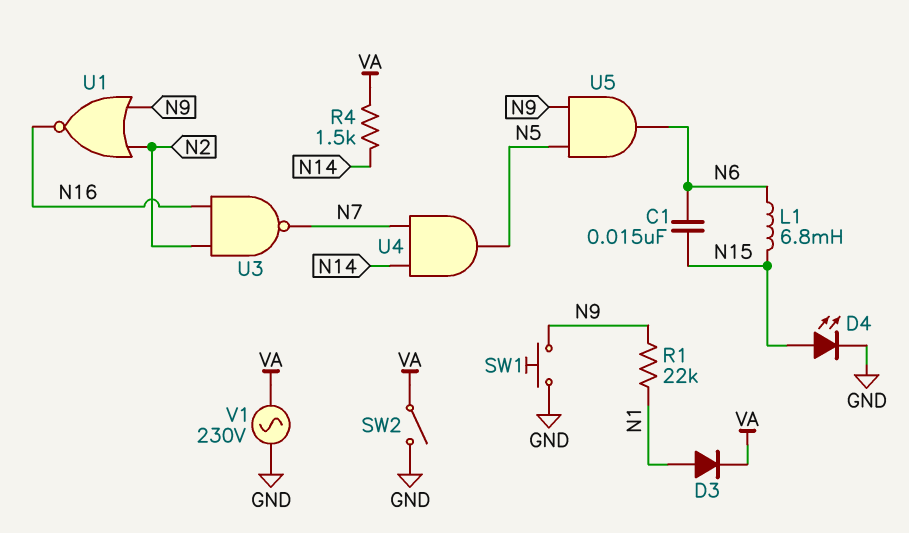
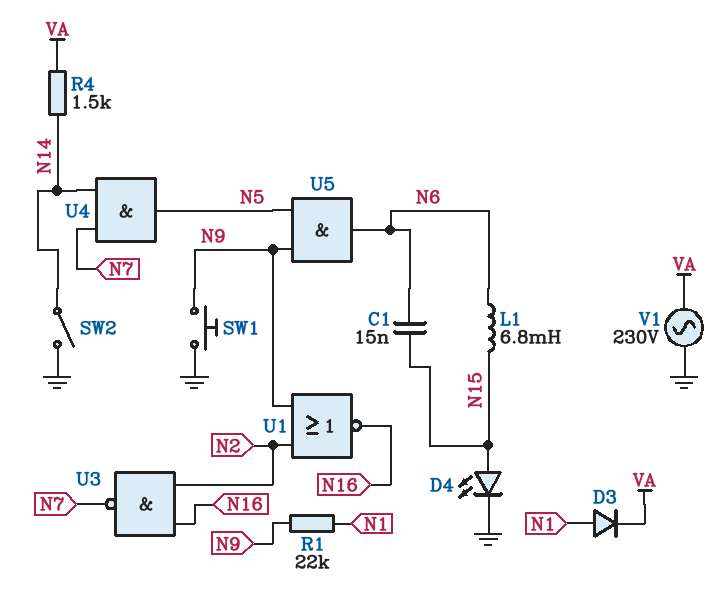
SW2: switch (GND, VA) -> switch (GND, N14)

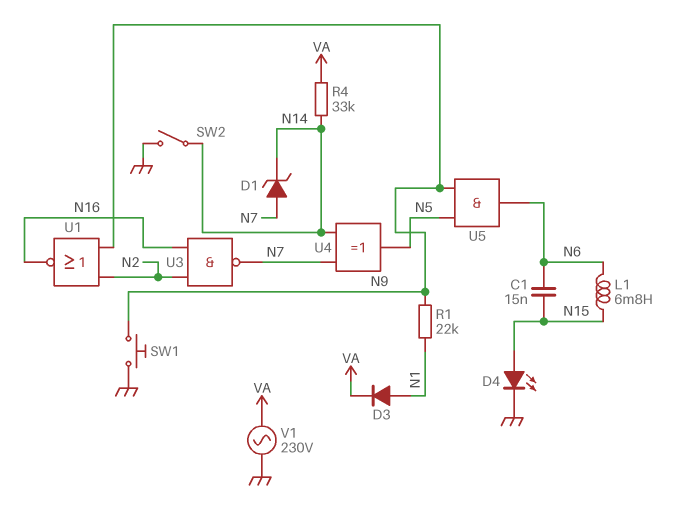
D1: none -> zener (A N7, K N14)
R4: 1.5k (N14, VA) -> 33k (N14, VA)
U4: AND (in N7, in N14, out N5) -> XOR (in N7, in N14, out N5)

